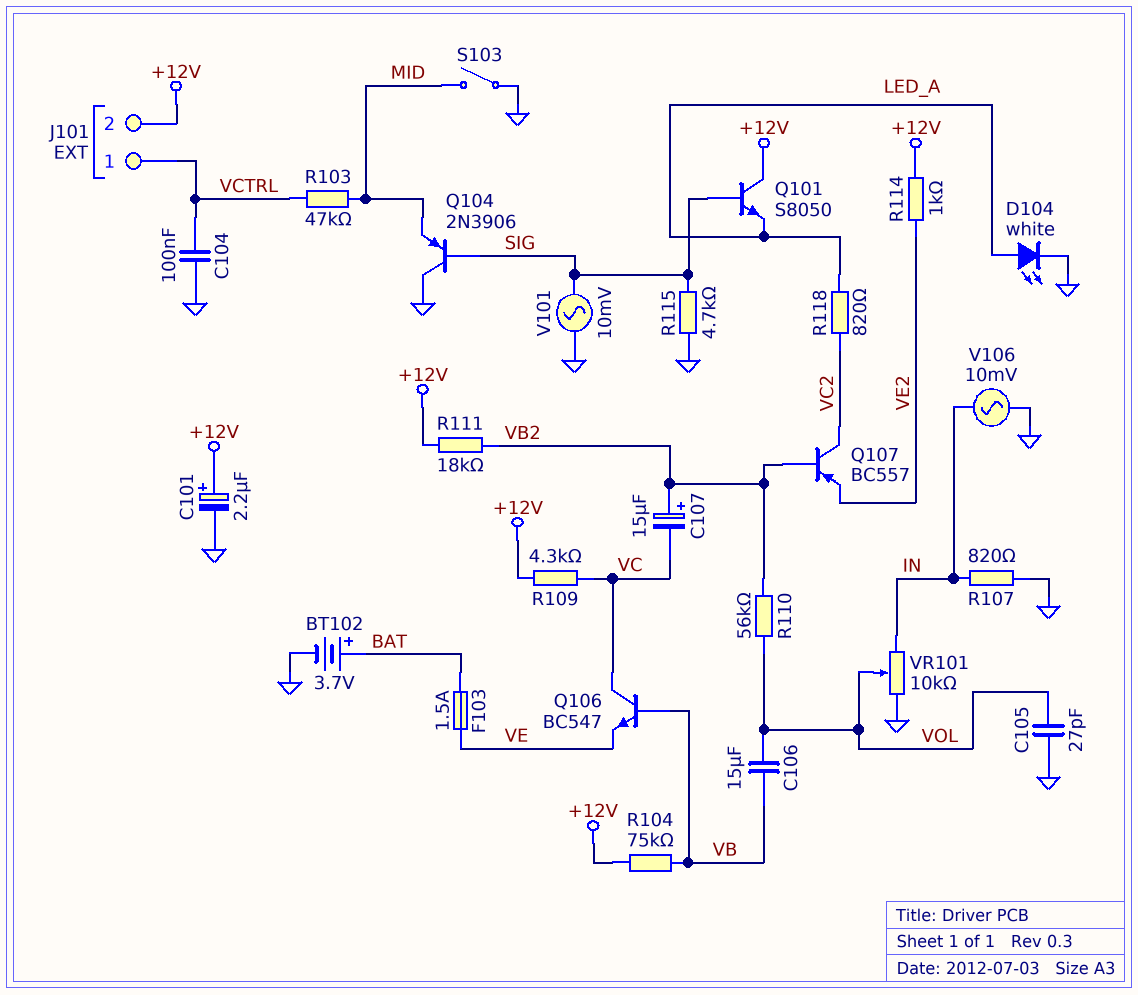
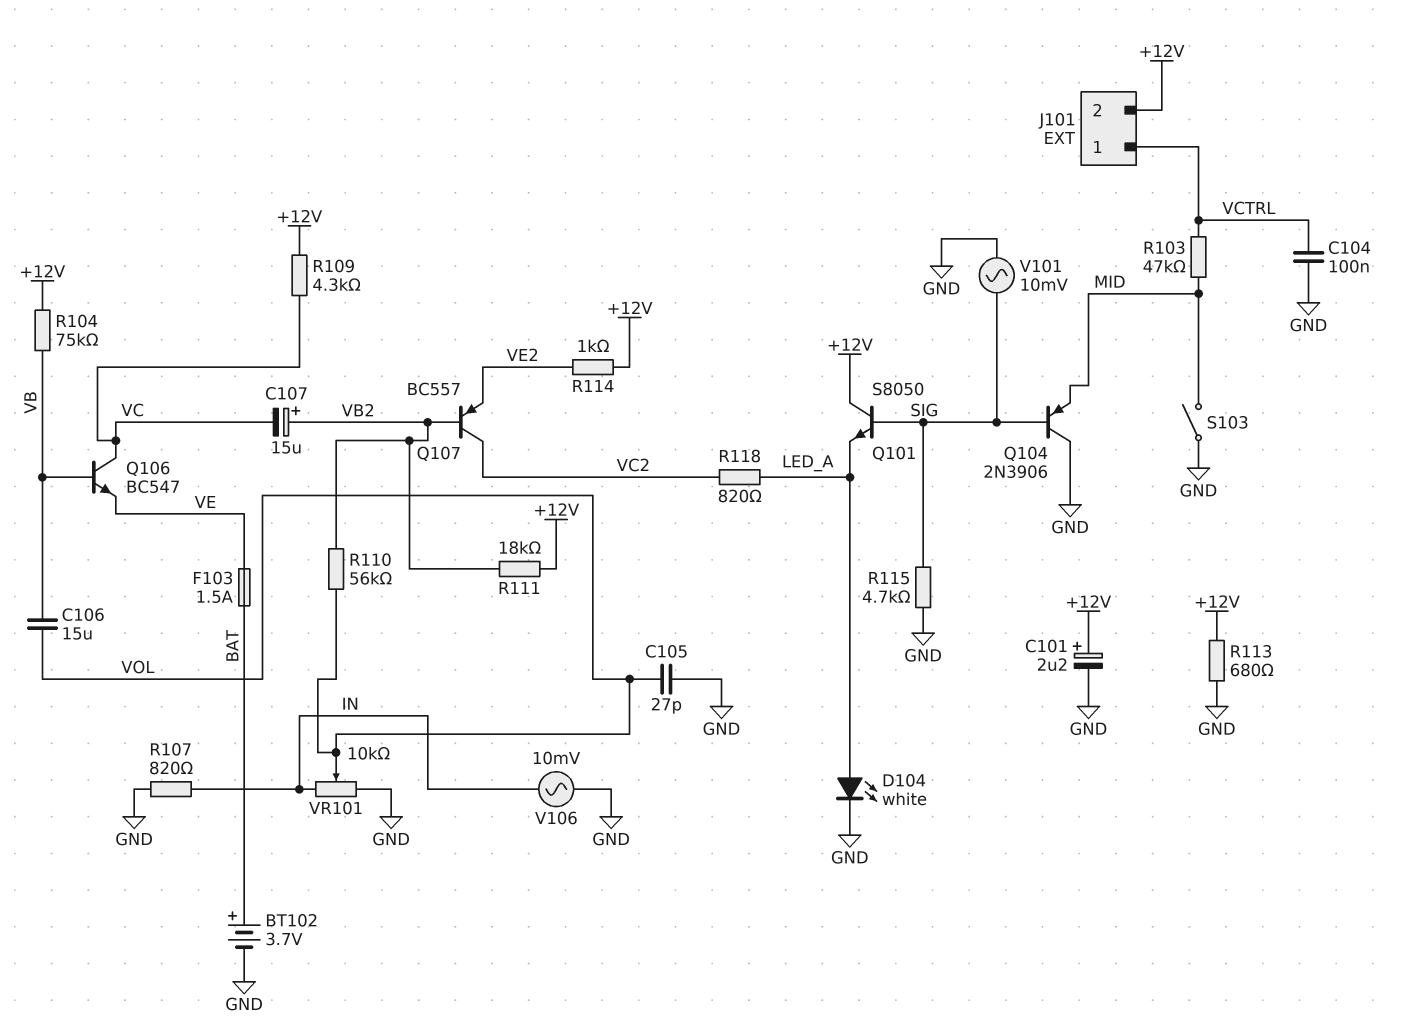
R113: none -> 680 (+12V, GND)

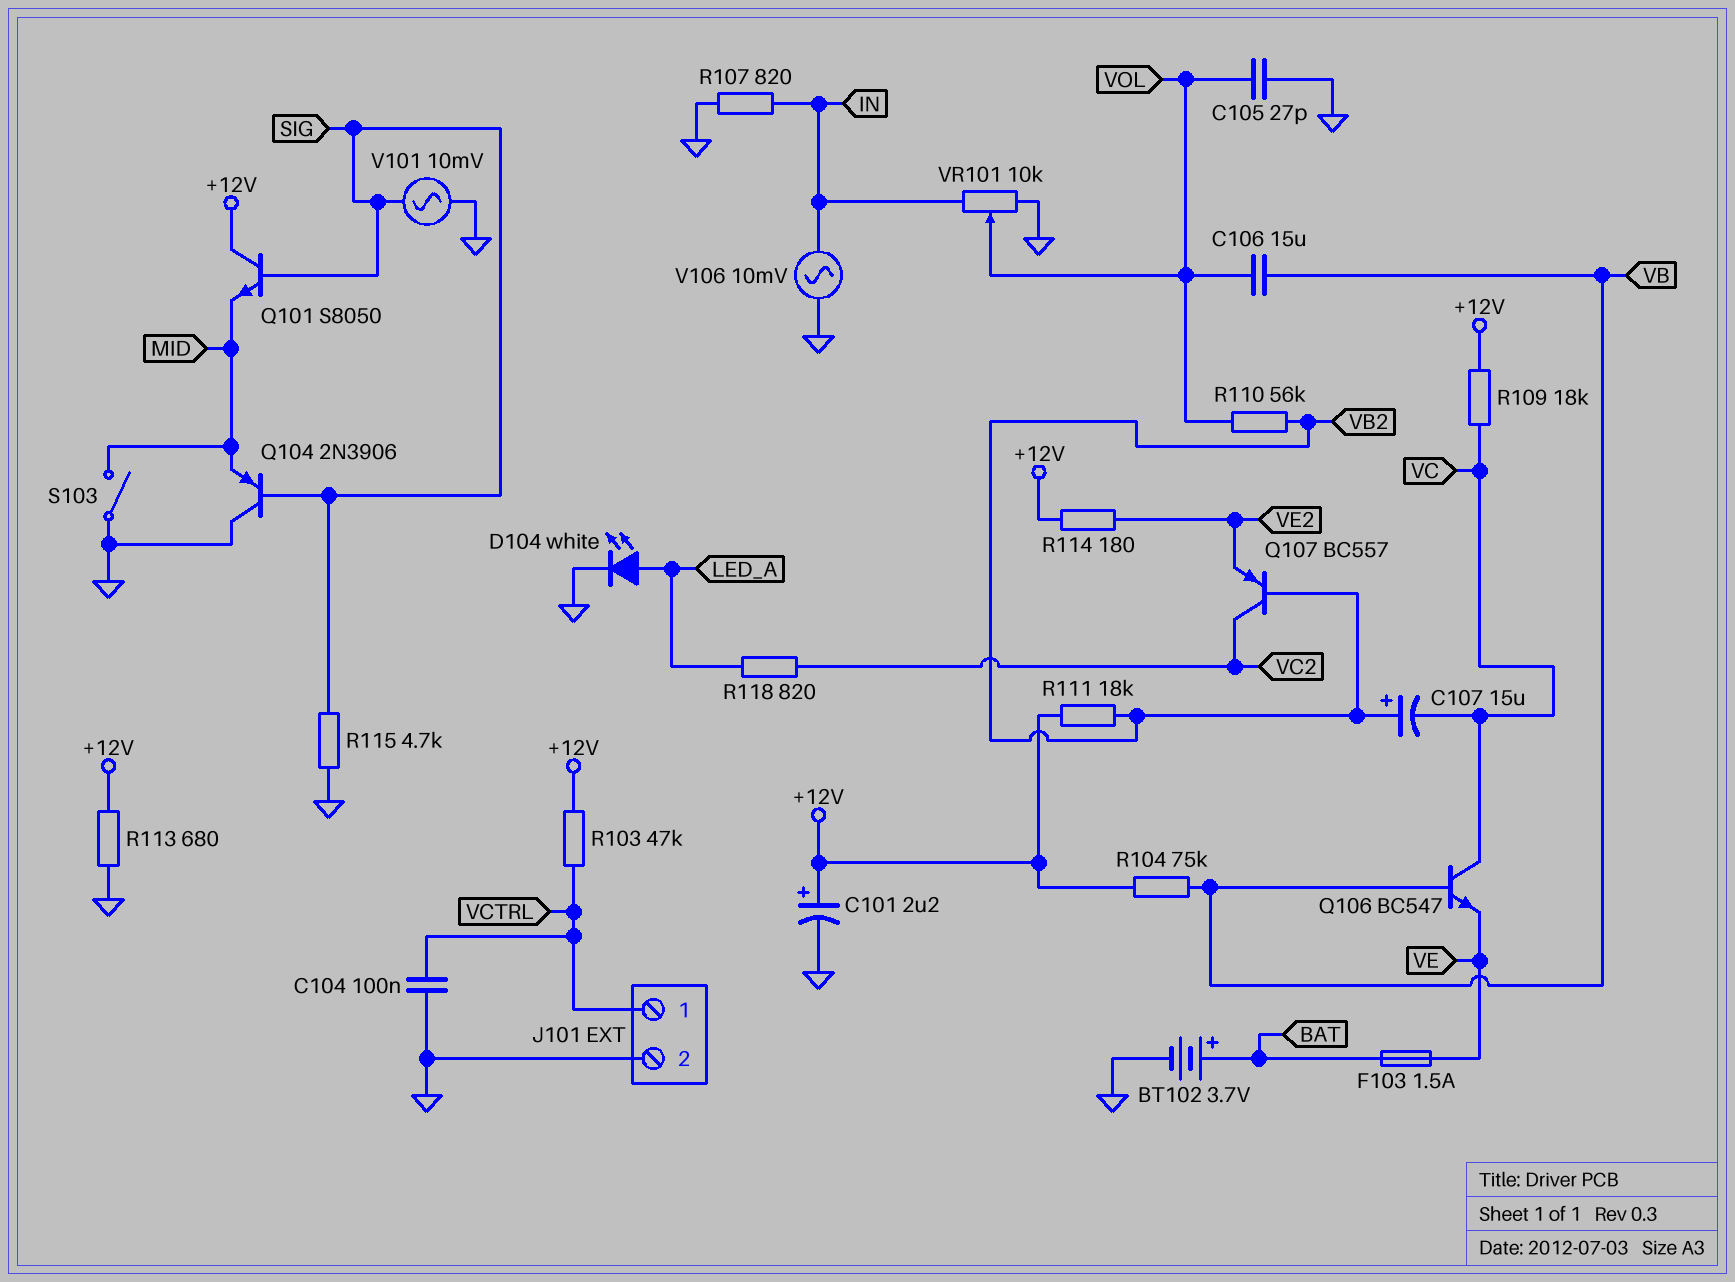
J101 pin 2: +12V -> GND
Q101: NPN S8050 (B SIG, C +12V, E LED_A) -> NPN S8050 (B SIG, C +12V, E MID)
R103: 47k (MID, VCTRL) -> 47k (+12V, VCTRL)
R109: 4.3k (+12V, VC) -> 18k (+12V, VC)
R114: 1k (+12V, VE2) -> 180 (+12V, VE2)

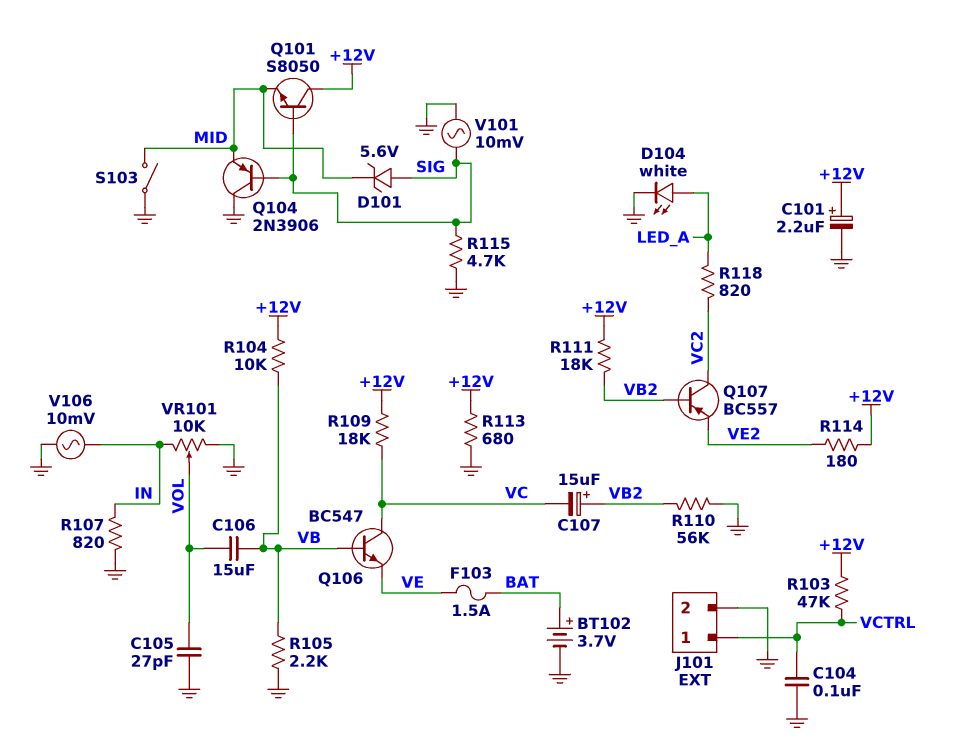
D101: none -> zener 5.6V (A SIG, K MID)
R104: 75k (+12V, VB) -> 10k (+12V, VB)
R105: none -> 2.2k (GND, VB)
R110: 56k (VB2, VOL) -> 56k (GND, VB2)

